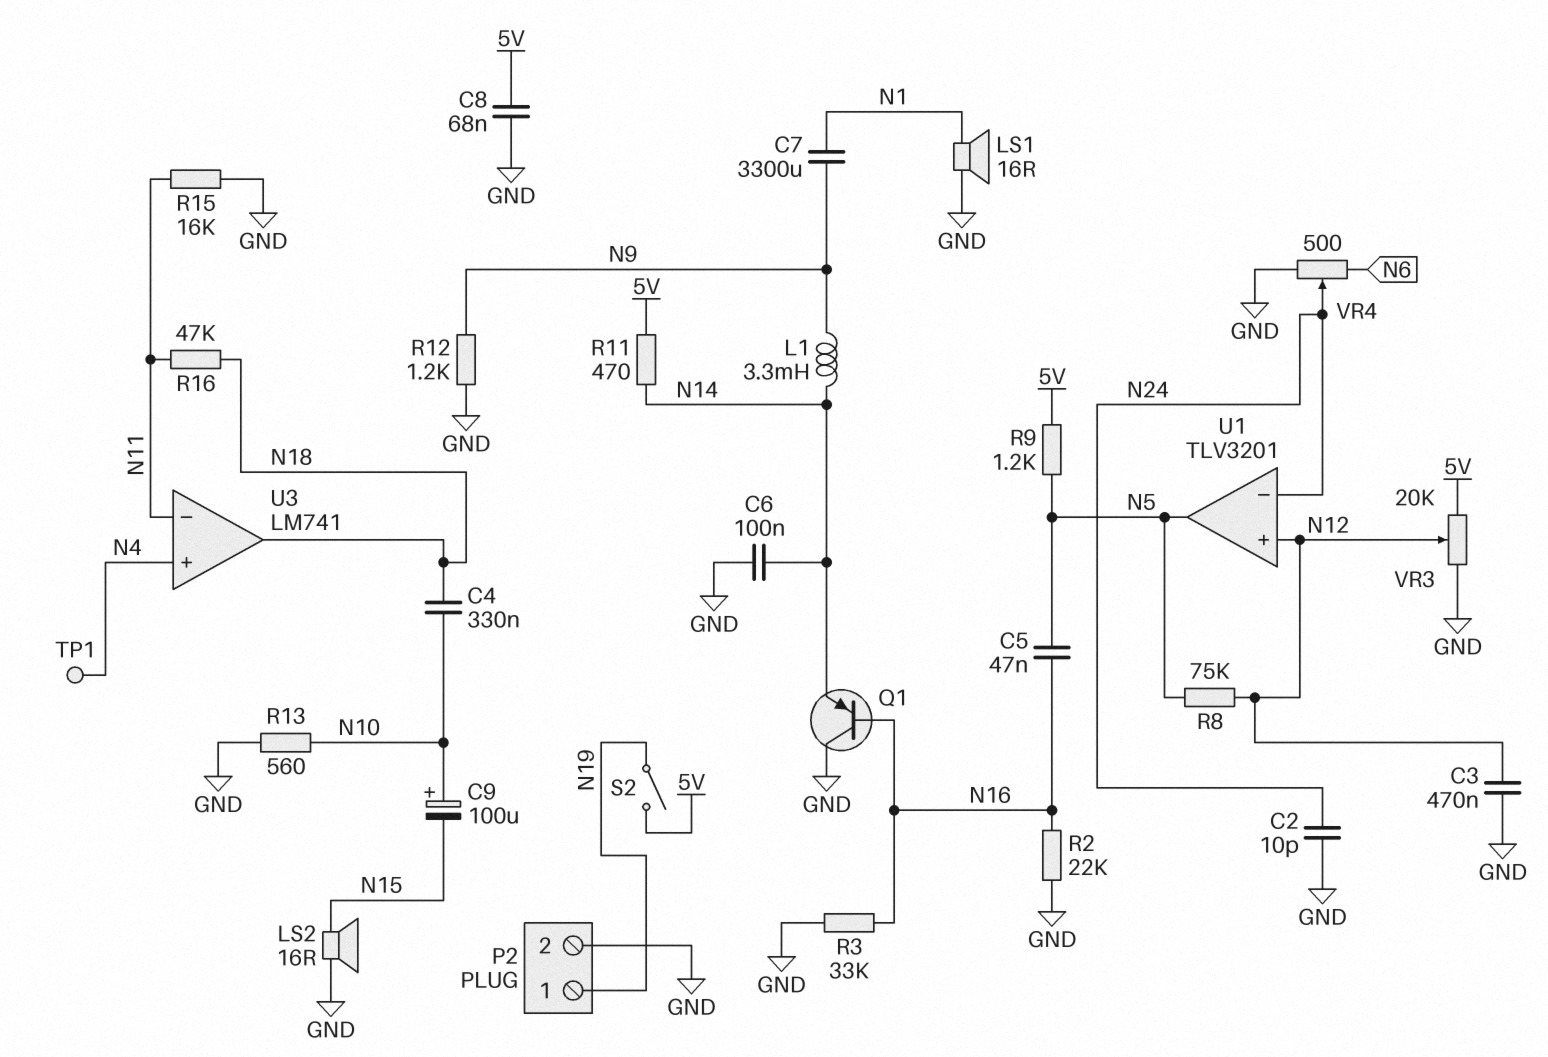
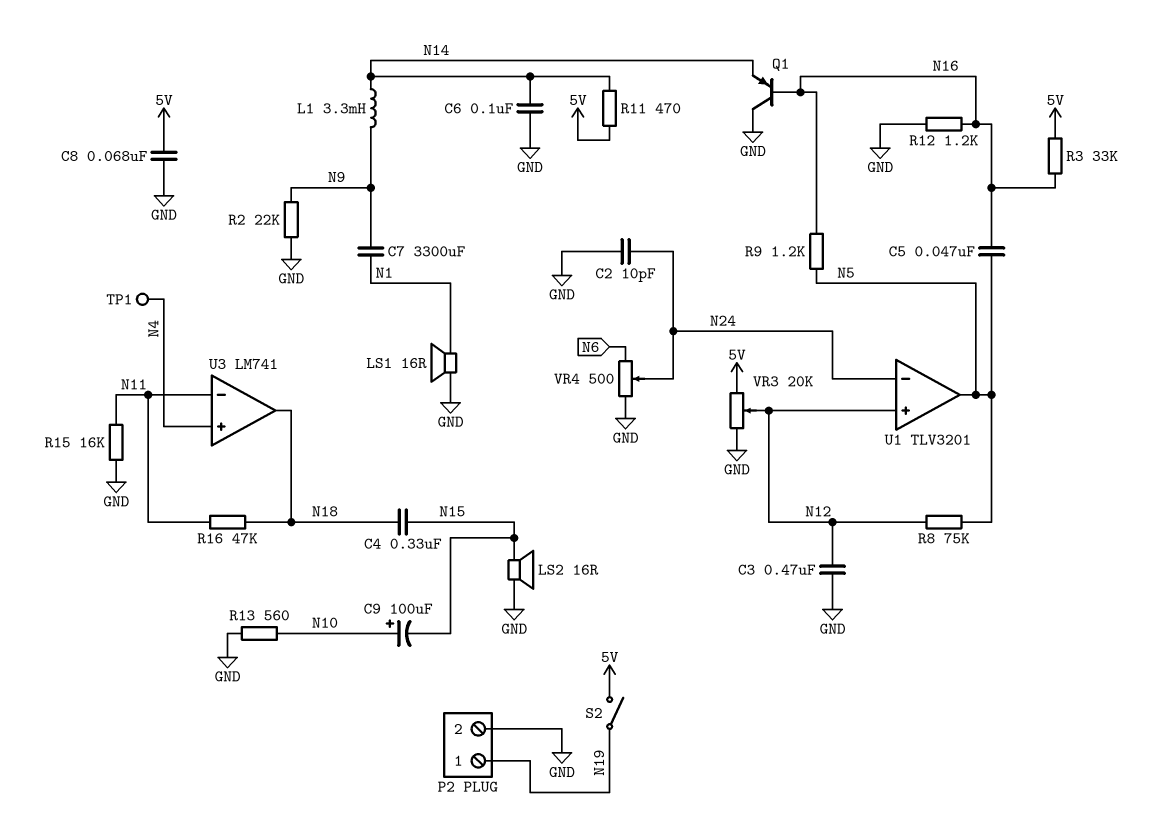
C4: 330nF (N10, N18) -> 330nF (N15, N18)
R2: 22k (GND, N16) -> 22k (GND, N9)
R3: 33k (GND, N16) -> 33k (5V, N16)
R9: 1.2k (5V, N5) -> 1.2k (N5, N16)
R12: 1.2k (GND, N9) -> 1.2k (GND, N16)

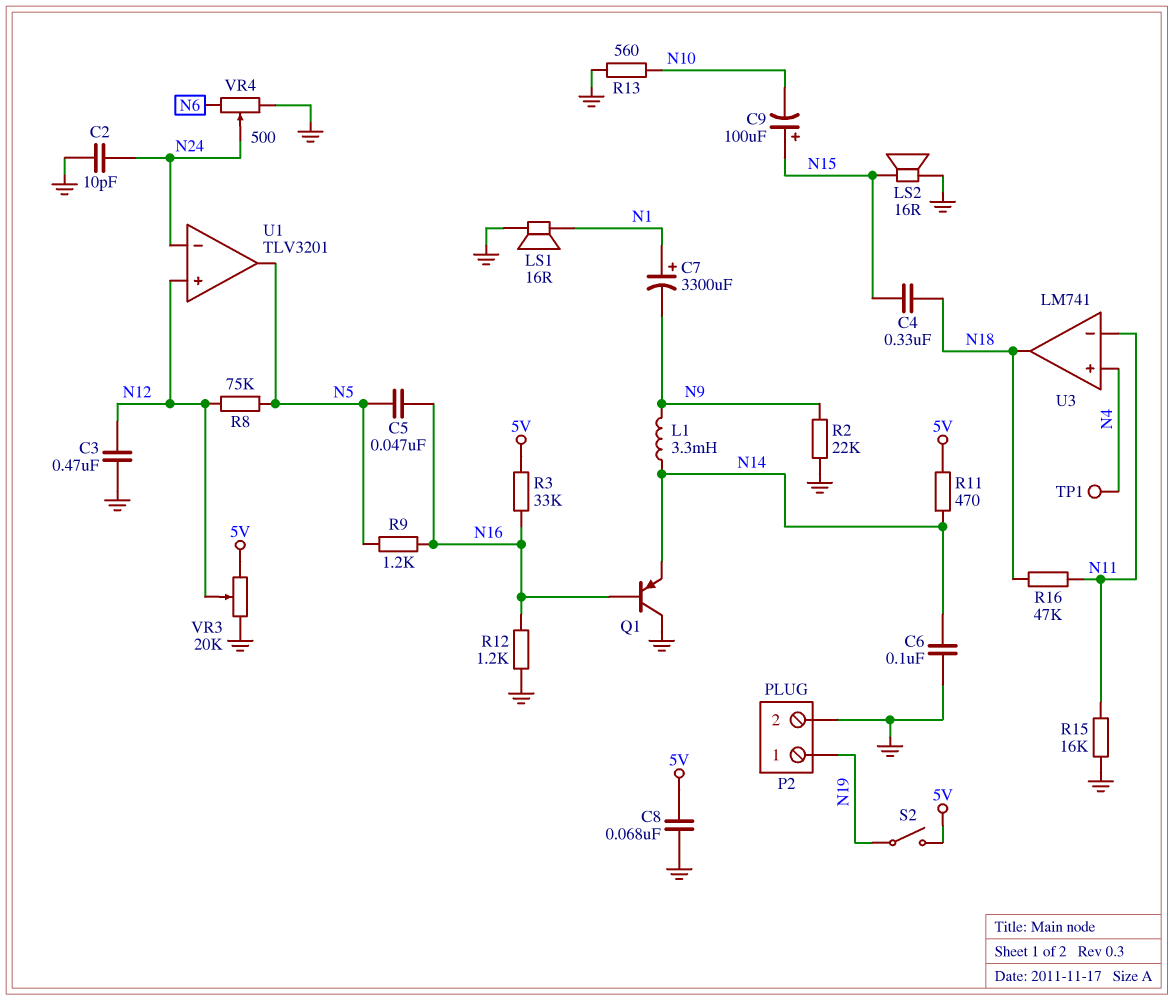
C7: 3300uF (N1, N9) -> 3300uF (plus N1, minus N9)
C9: 100uF (plus N10, minus N15) -> 100uF (plus N15, minus N10)

